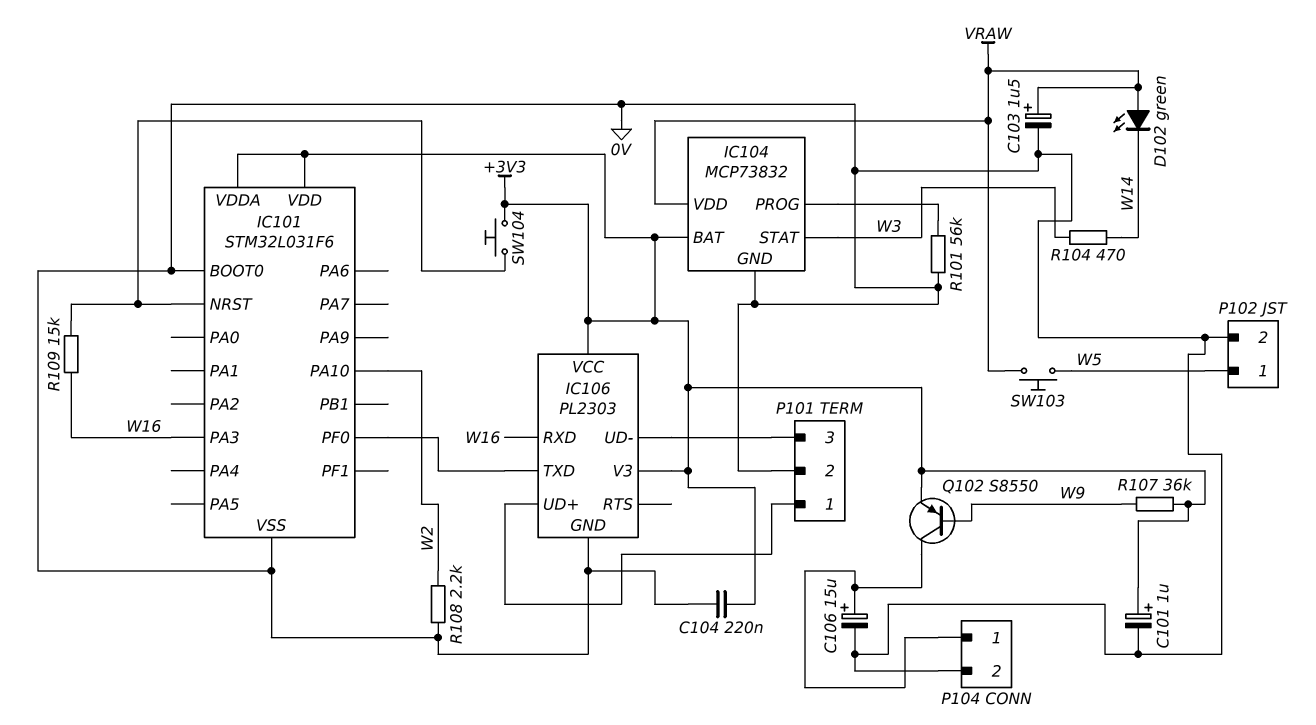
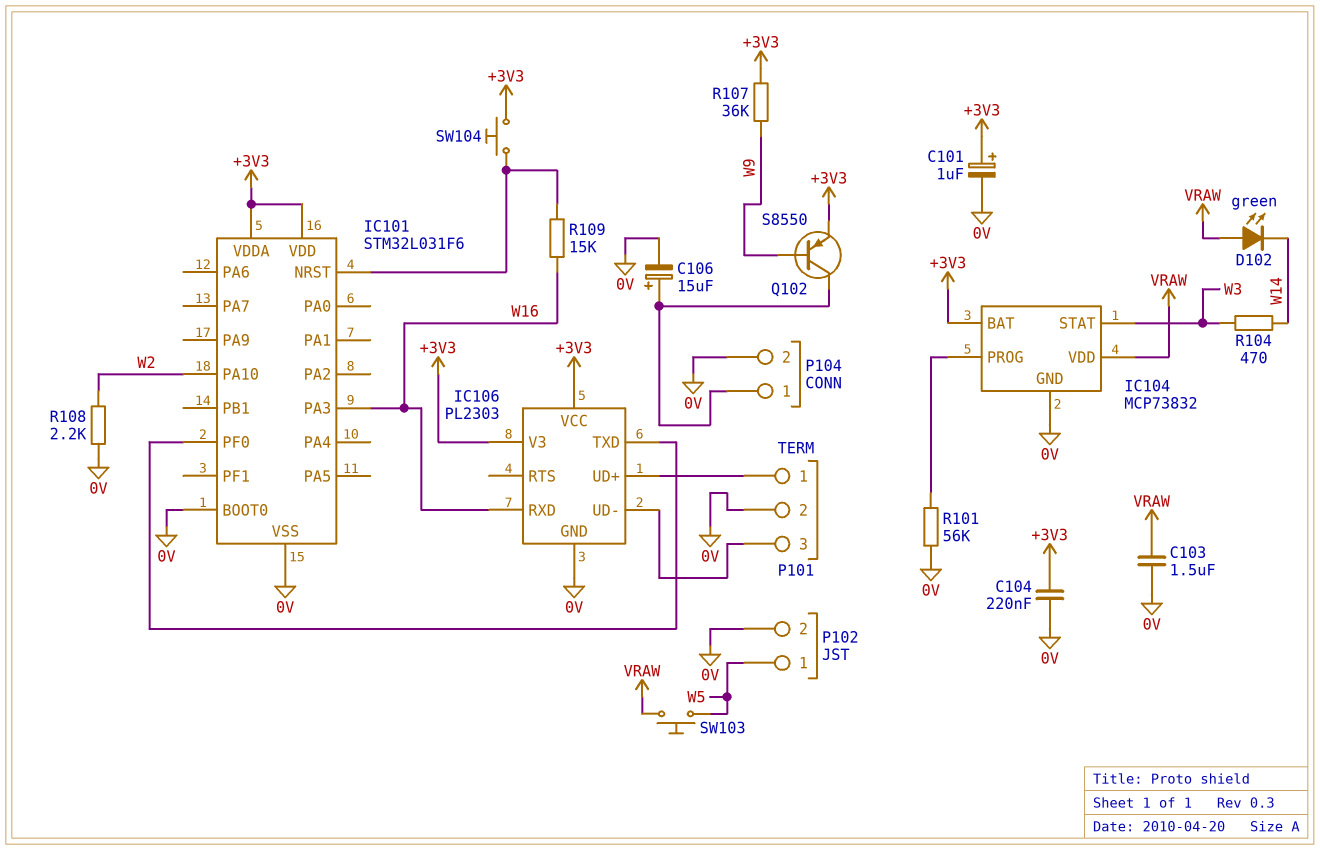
C103: 1.5uF (plus VRAW, minus 0V) -> 1.5uF (0V, VRAW)

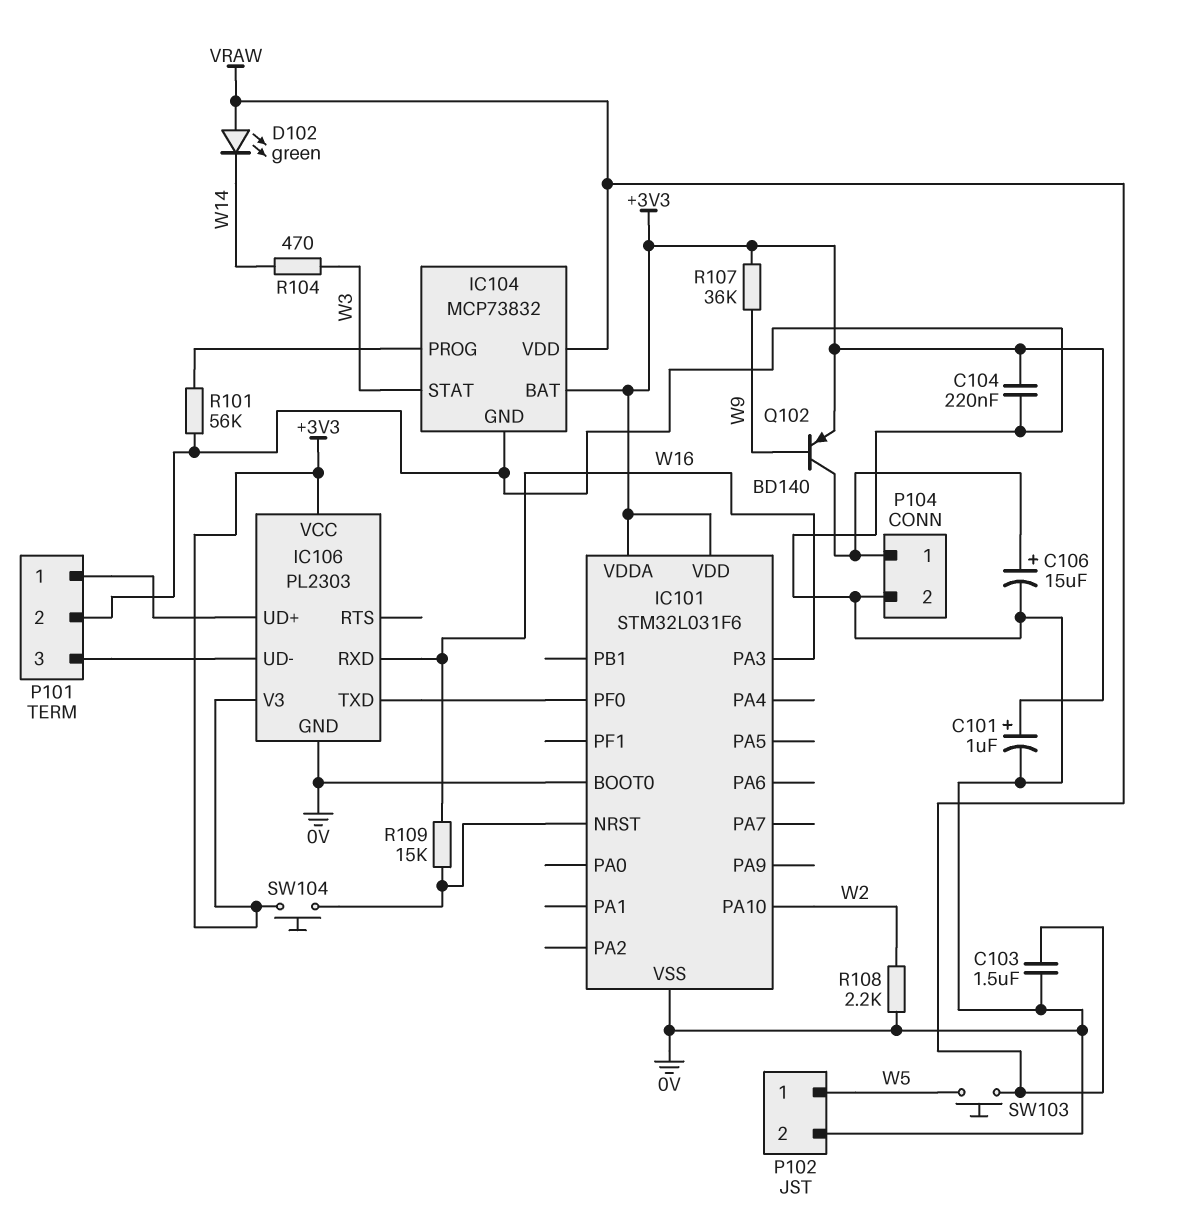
Q102: PNP S8550 (B W9, C P104/1, E +3V3) -> PNP BD140 (B W9, C P104/1, E +3V3)

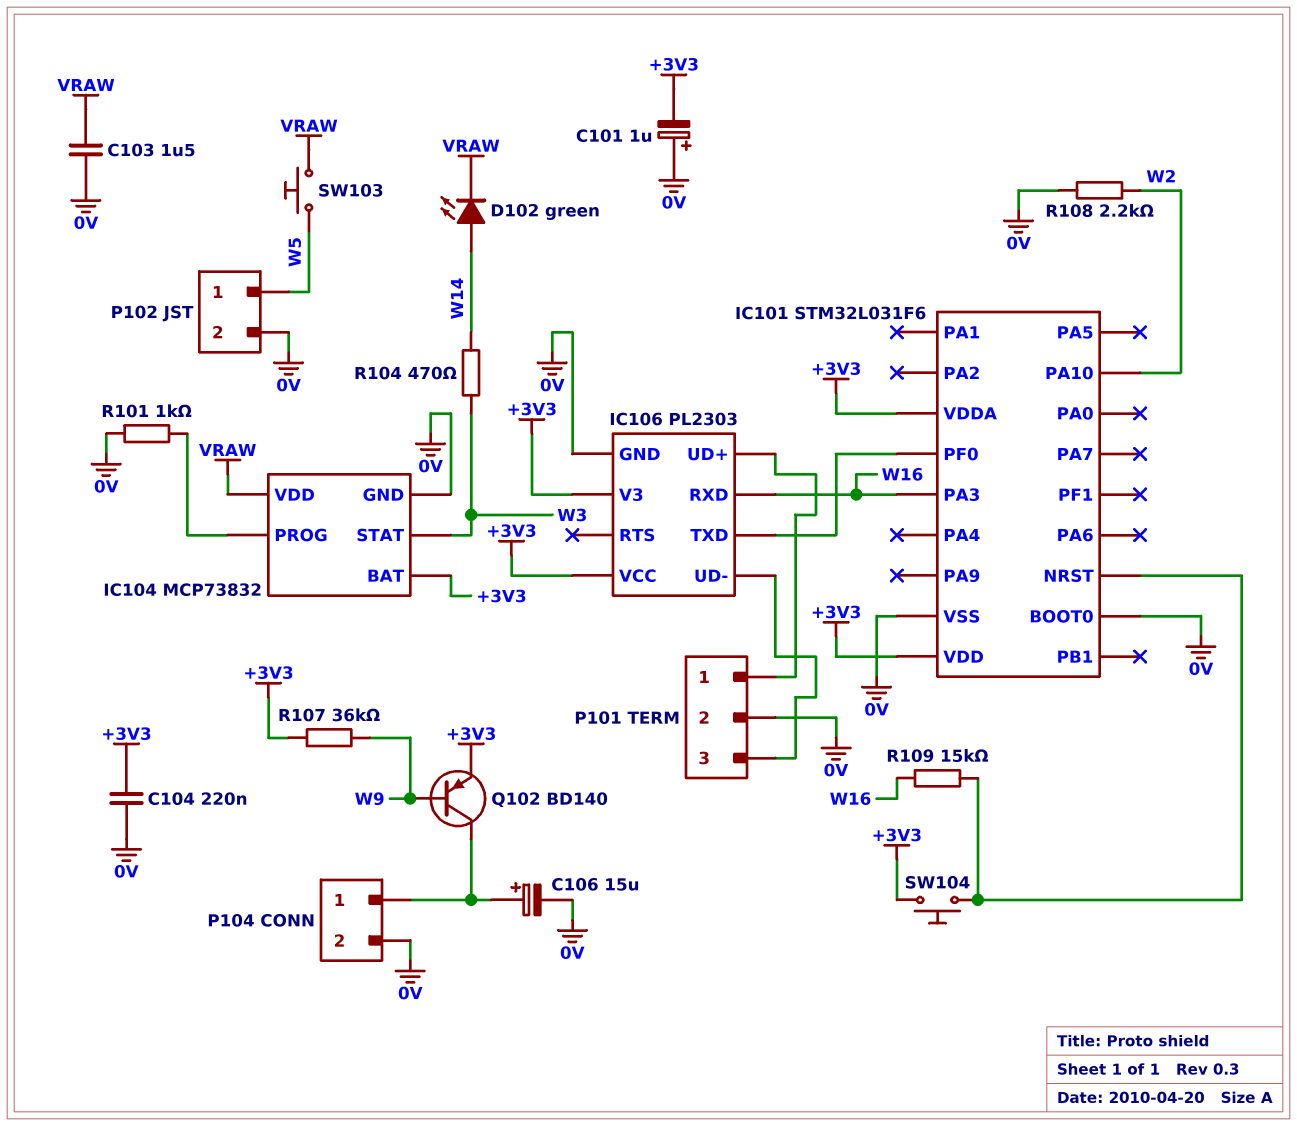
C101: 1uF (plus +3V3, minus 0V) -> 1uF (plus 0V, minus +3V3)
D102: LED green (A VRAW, K W14) -> LED green (A W14, K VRAW)
R101: 56k (0V, IC104/PROG) -> 1k (0V, IC104/PROG)

